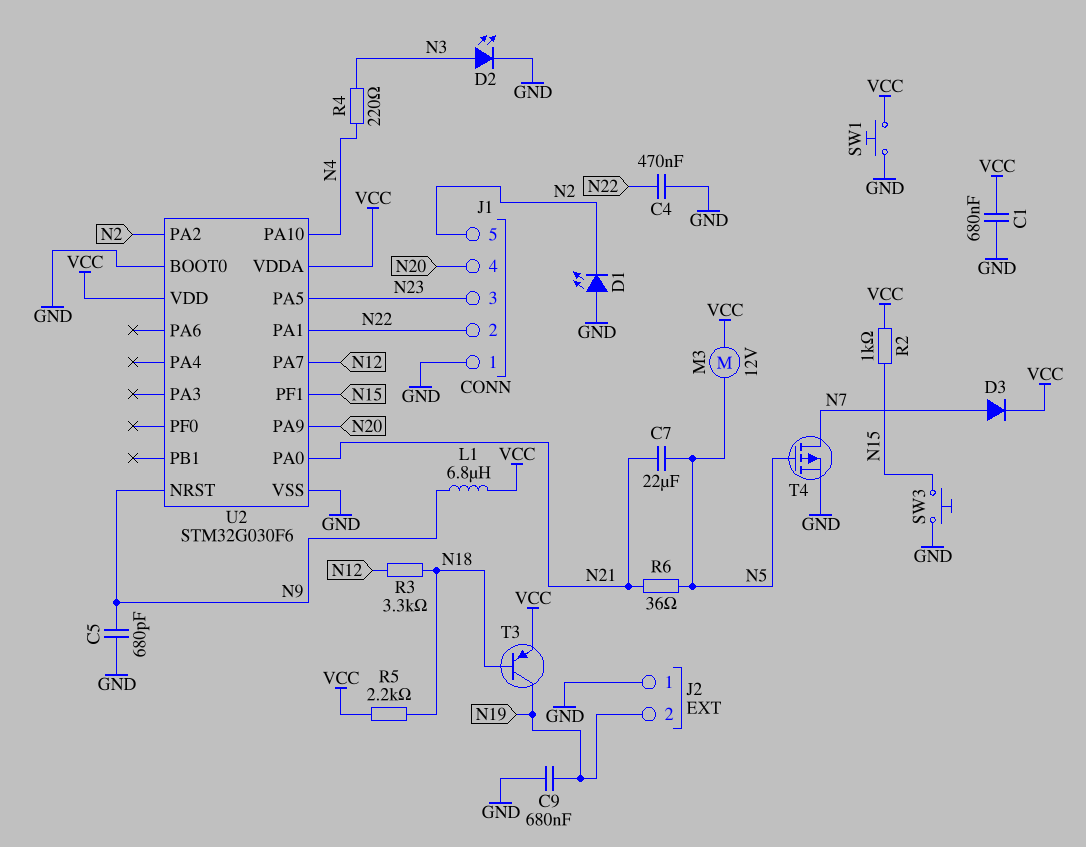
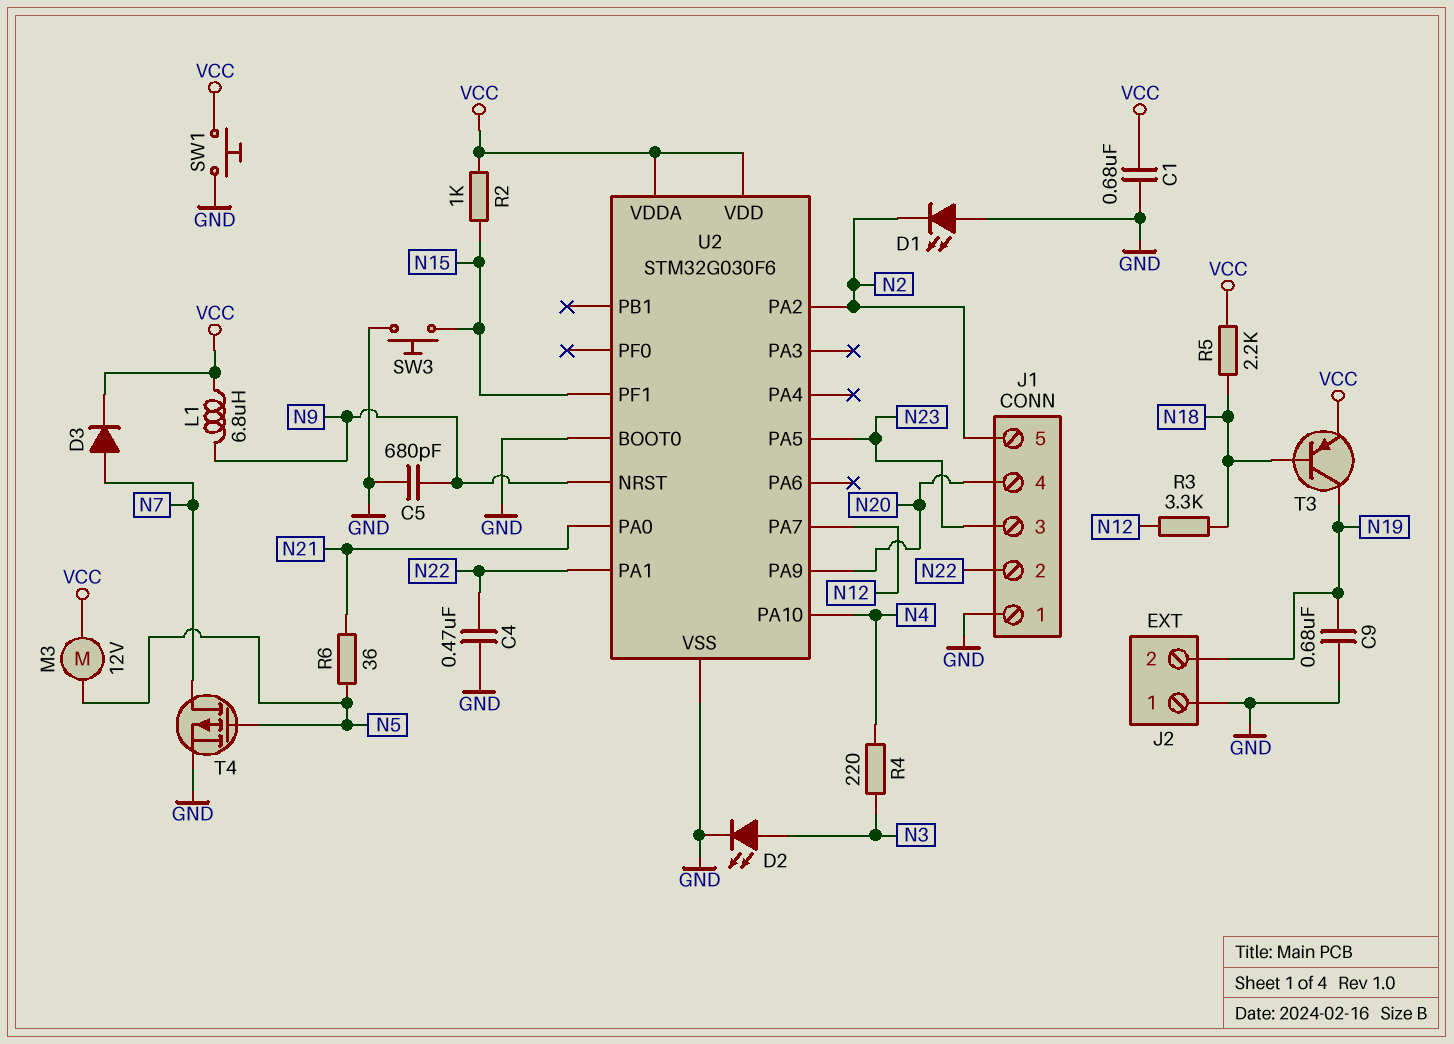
C7: 22uF (N5, N21) -> none

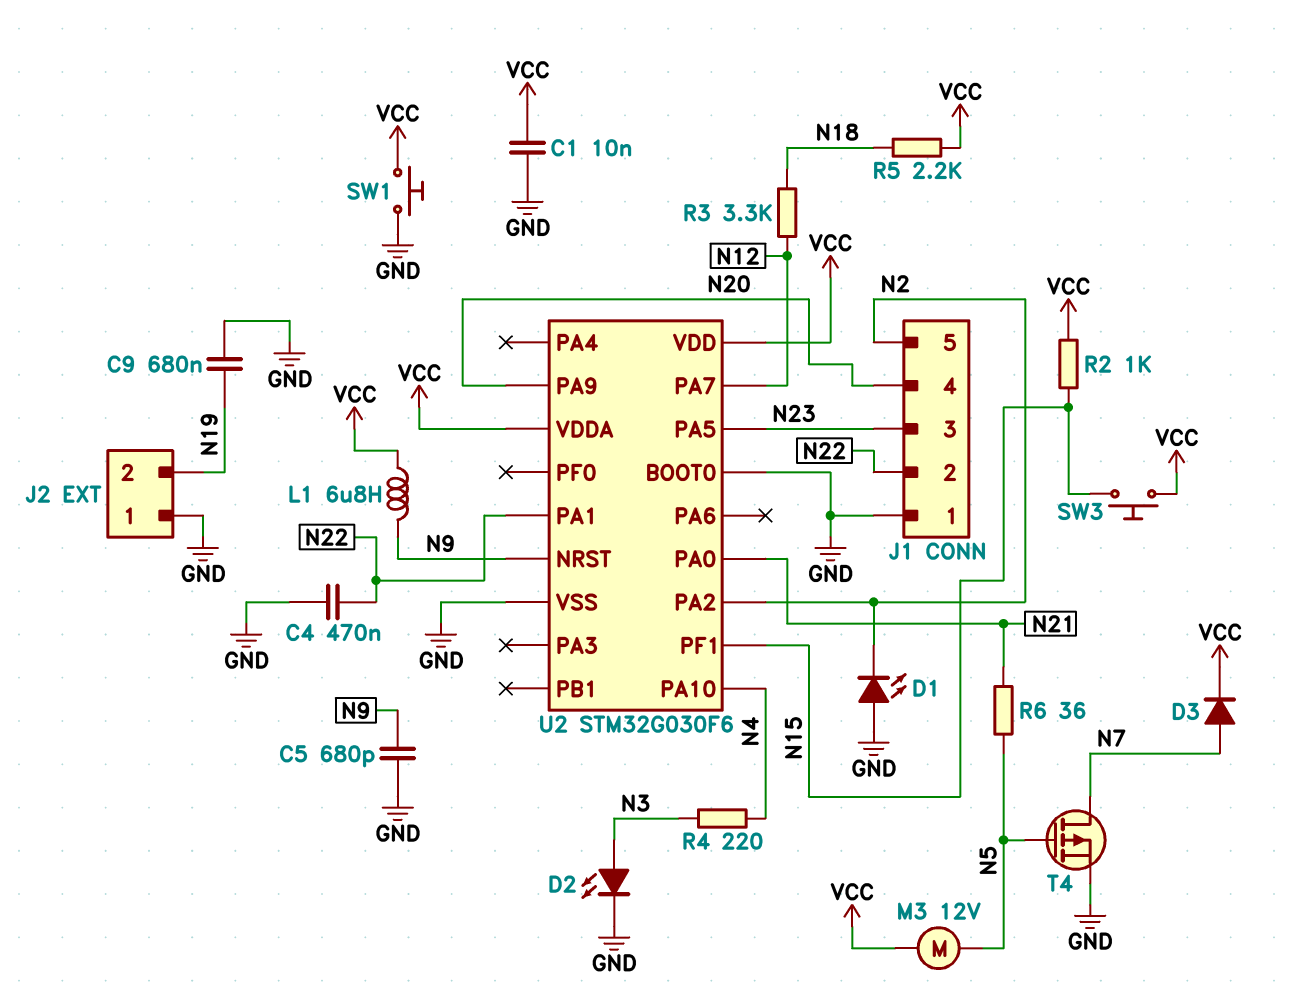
C1: 680nF (GND, VCC) -> 10nF (GND, VCC)
SW3: button (GND, N15) -> button (N15, VCC)
T3: PNP (B N18, C N19, E VCC) -> none

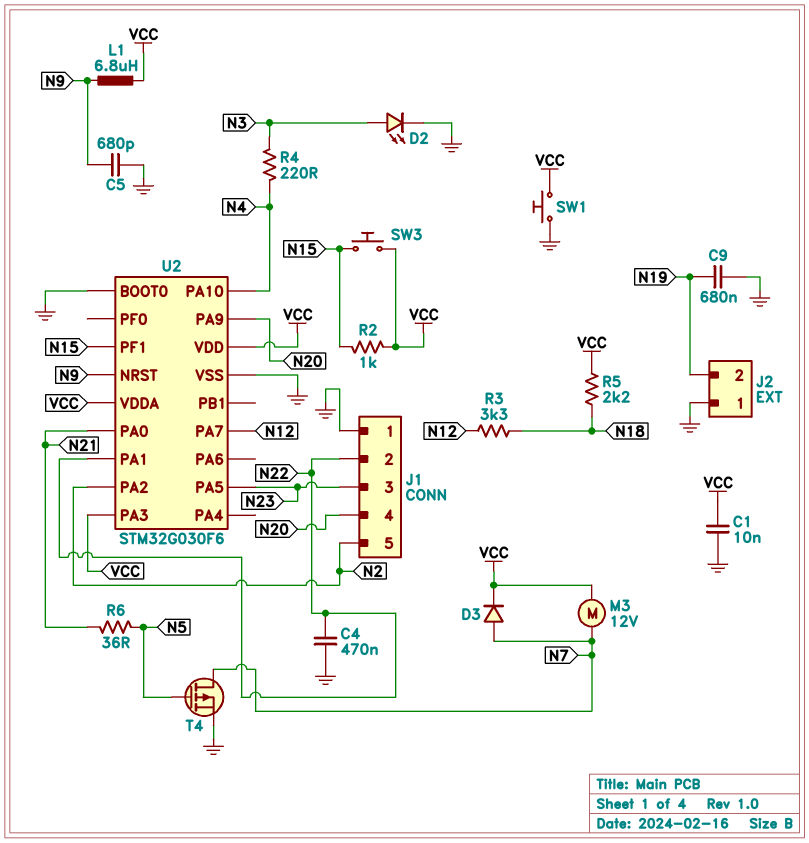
D1: LED (A GND, K N2) -> none
M3: motor 12V (N5, VCC) -> motor 12V (N7, VCC)
U2 pin PA3: none -> VCC

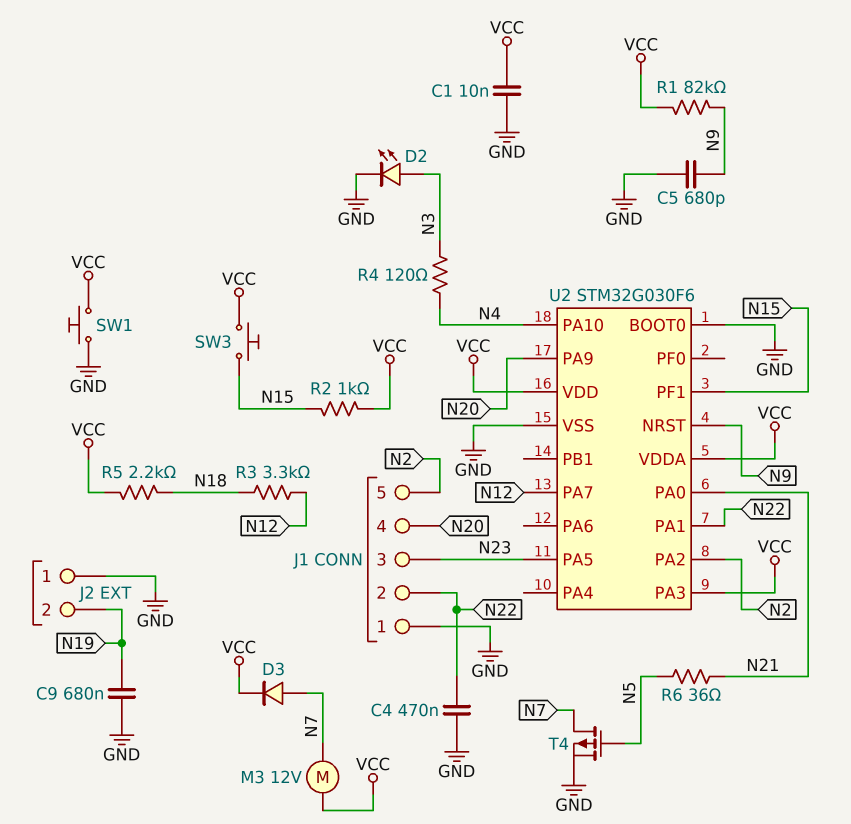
L1: 6.8uH (N9, VCC) -> none
R1: none -> 82k (N9, VCC)
R4: 220 (N3, N4) -> 120 (N3, N4)

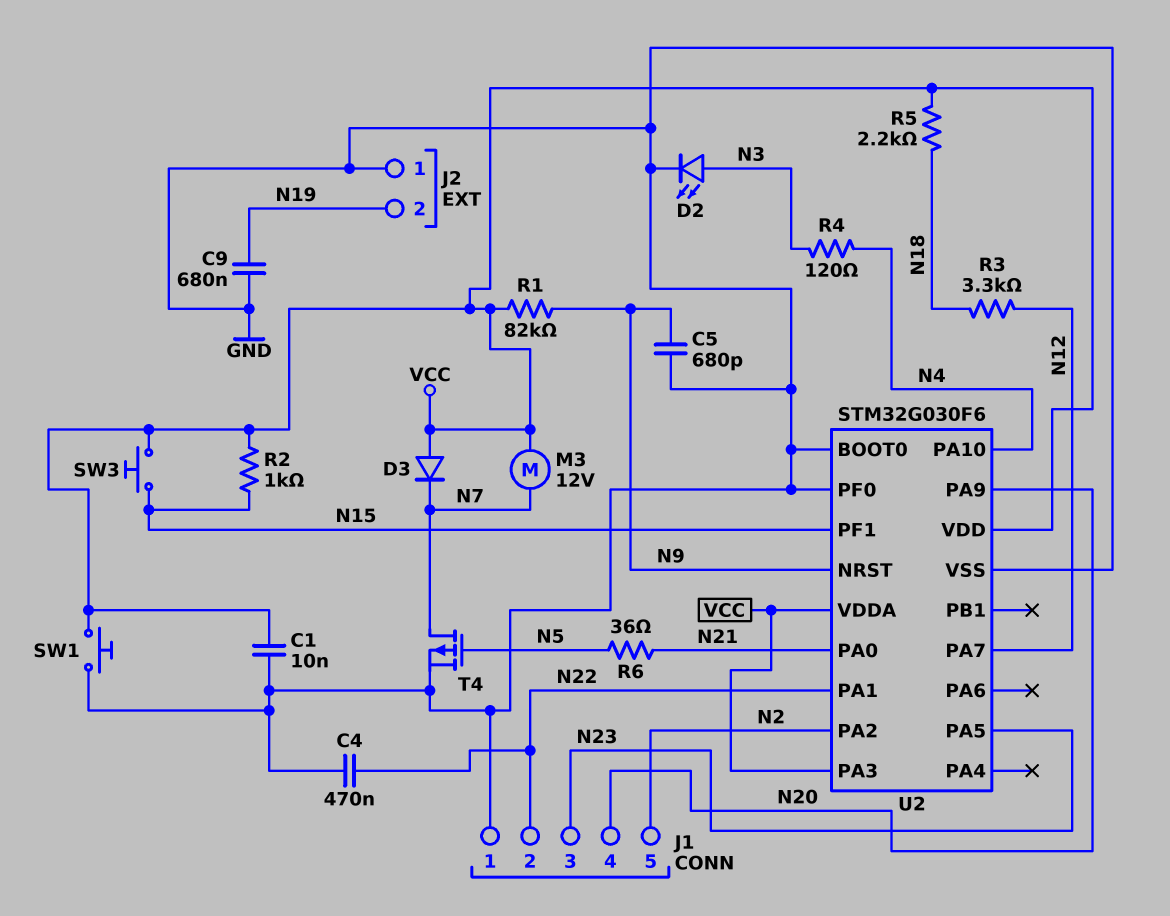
D3: diode (A N7, K VCC) -> diode (A VCC, K N7)
U2 pin PF0: none -> GND

